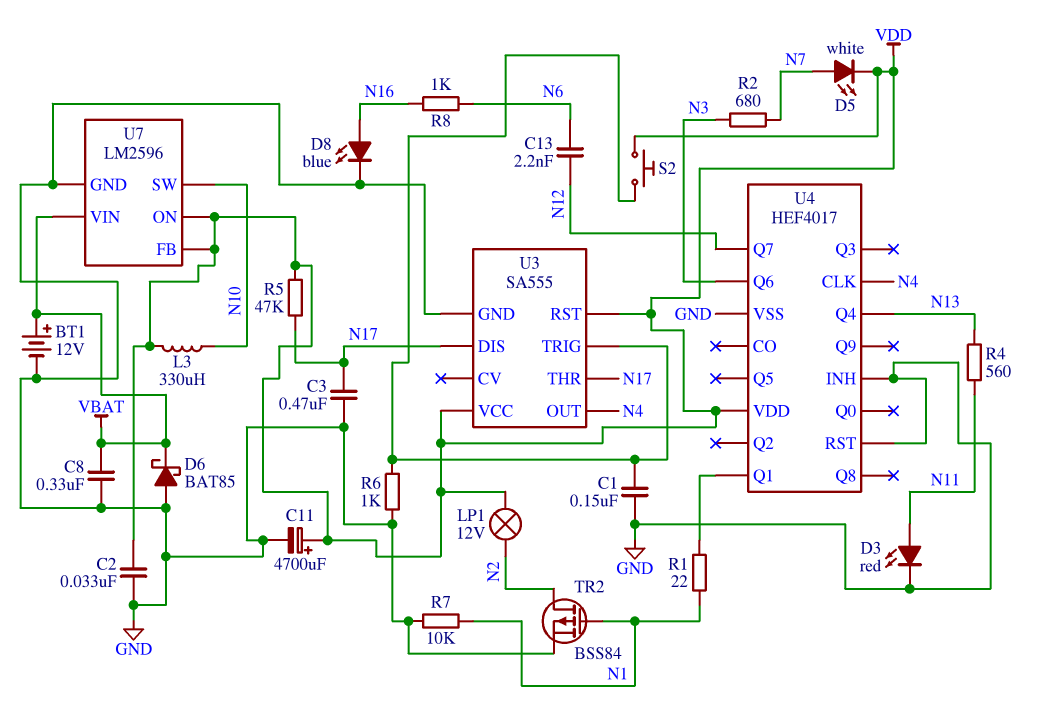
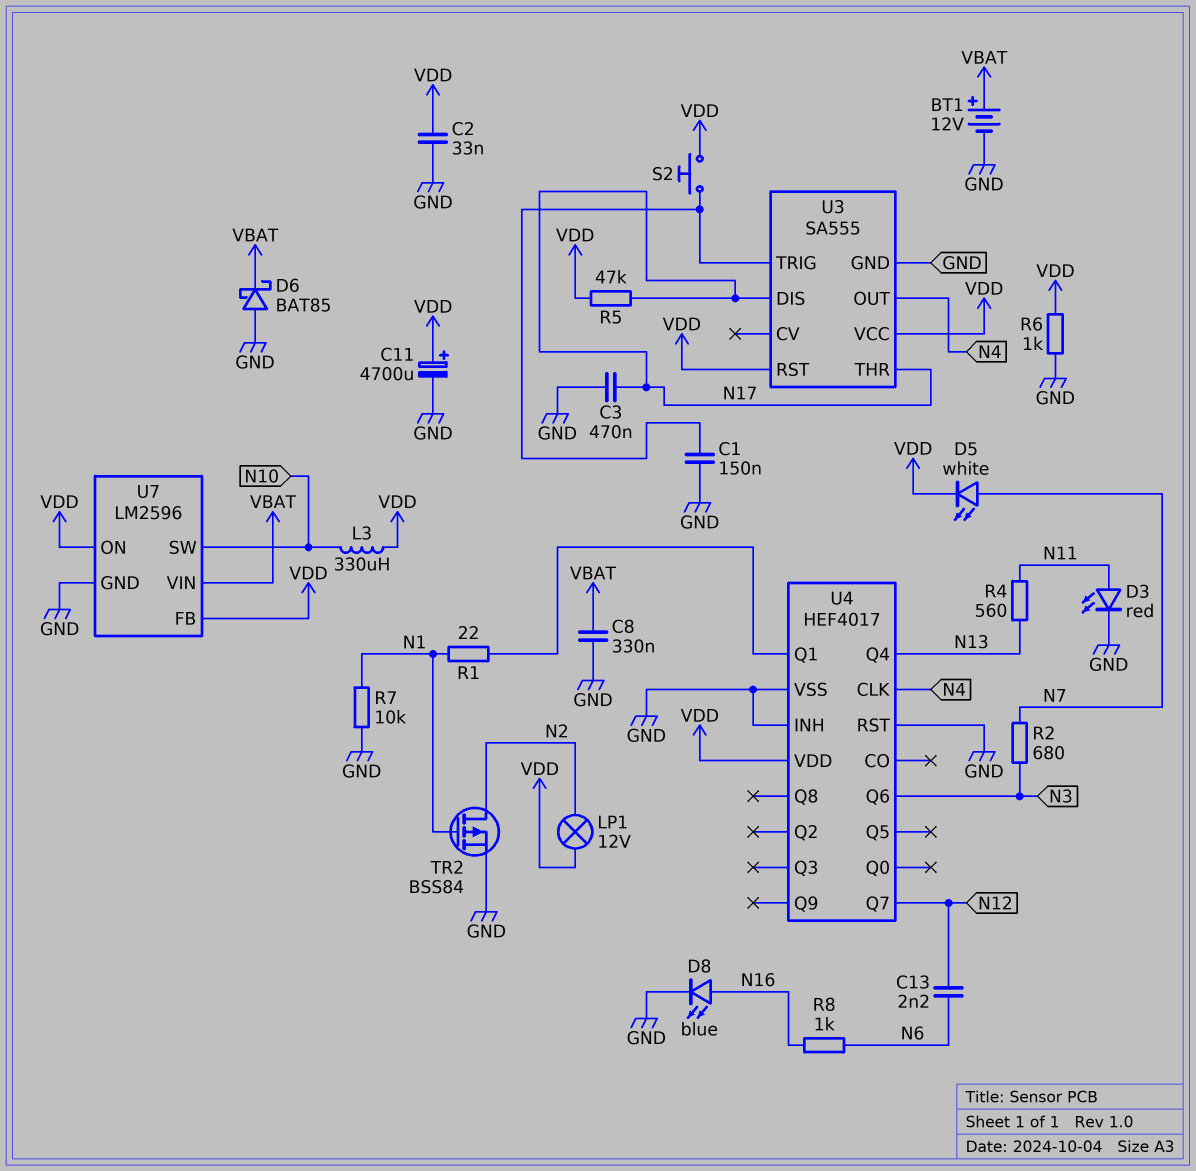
R6: 1k (GND, U3/TRIG) -> 1k (GND, VDD)

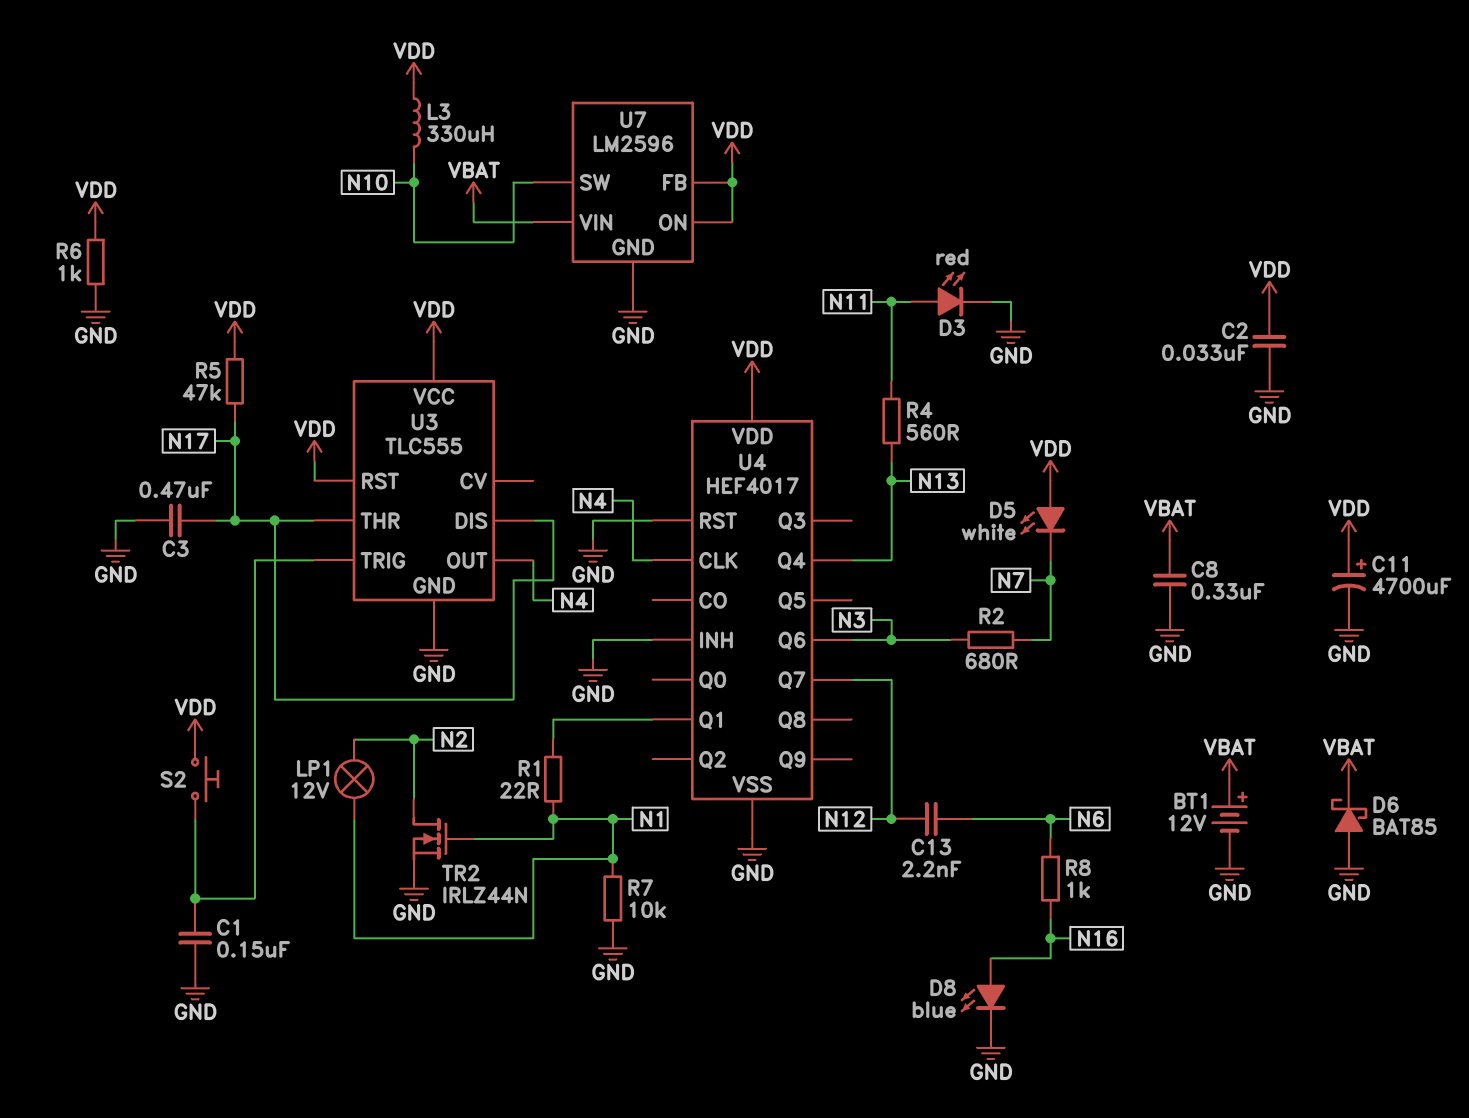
D5: LED white (A N7, K VDD) -> LED white (A VDD, K N7)
LP1: lamp 12V (N2, VDD) -> lamp 12V (N1, N2)
TR2: PMOS BSS84 (G N1, D N2, S GND) -> NMOS IRLZ44N (G N1, D N2, S GND)
U3: SA555 -> TLC555

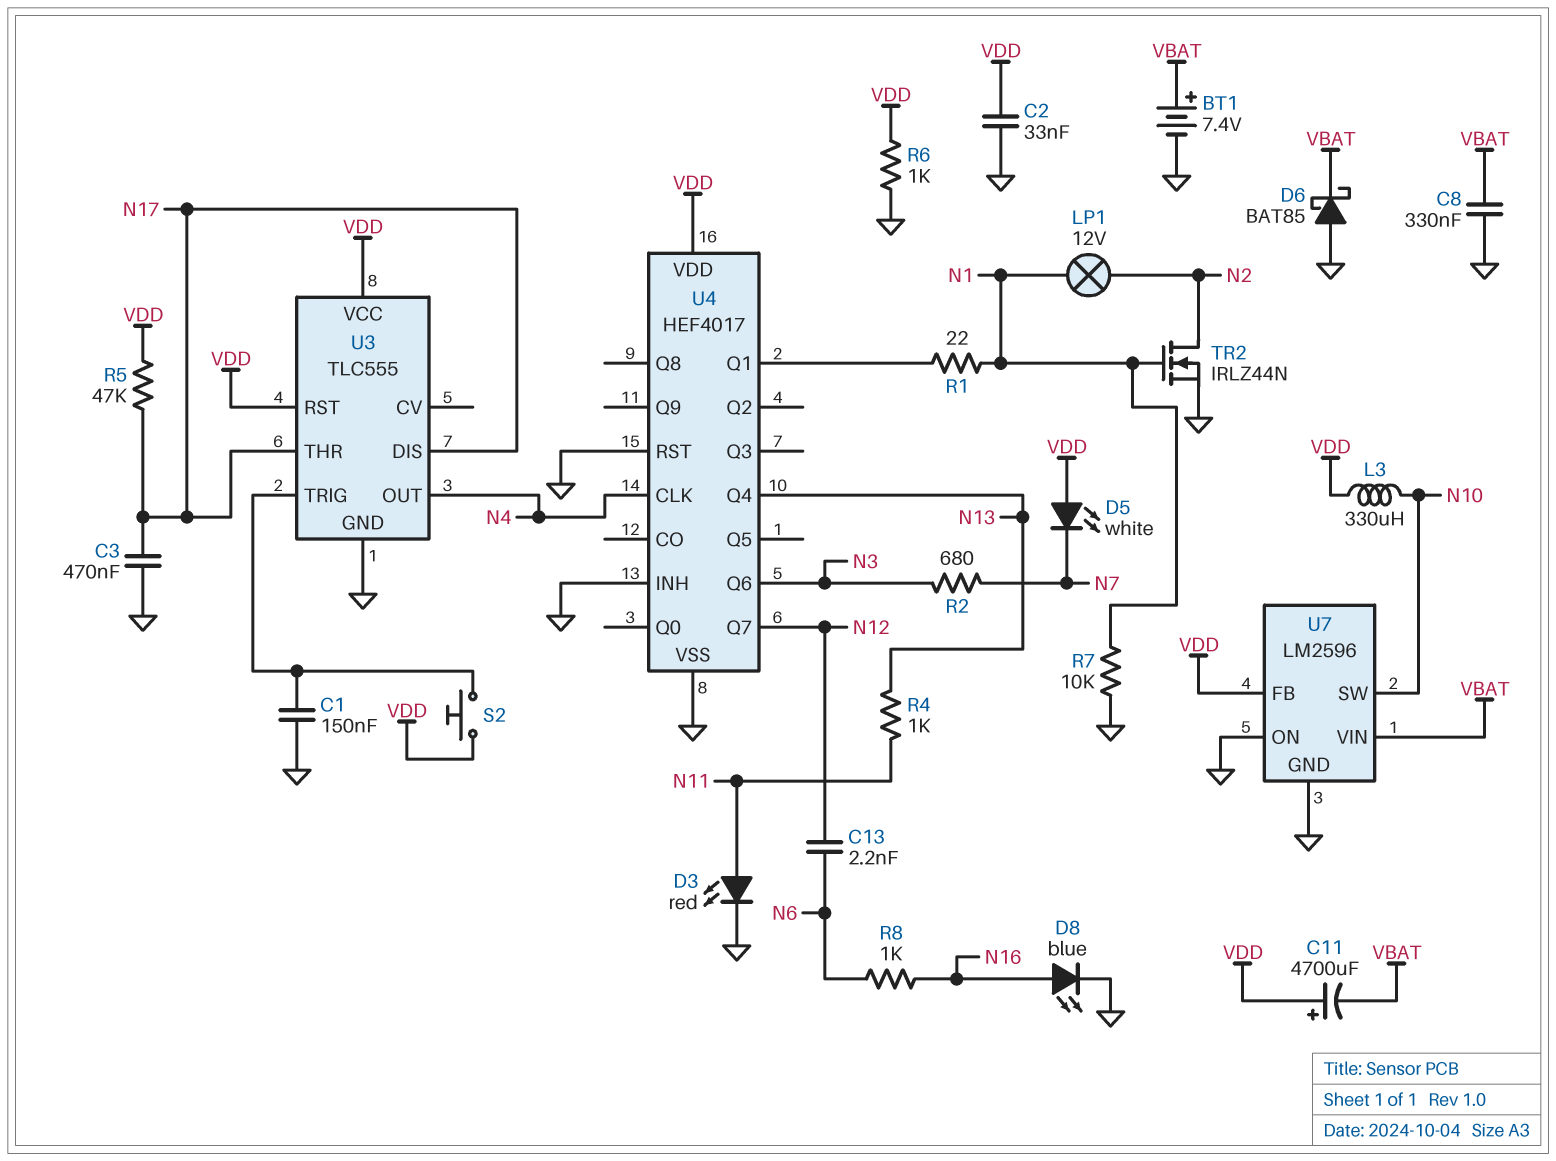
BT1: 12V (plus VBAT, minus GND) -> 7.4V (plus VBAT, minus GND)
C11: 4700uF (plus VDD, minus GND) -> 4700uF (plus VDD, minus VBAT)
R4: 560 (N11, N13) -> 1k (N11, N13)
U7 pin ON: VDD -> GND

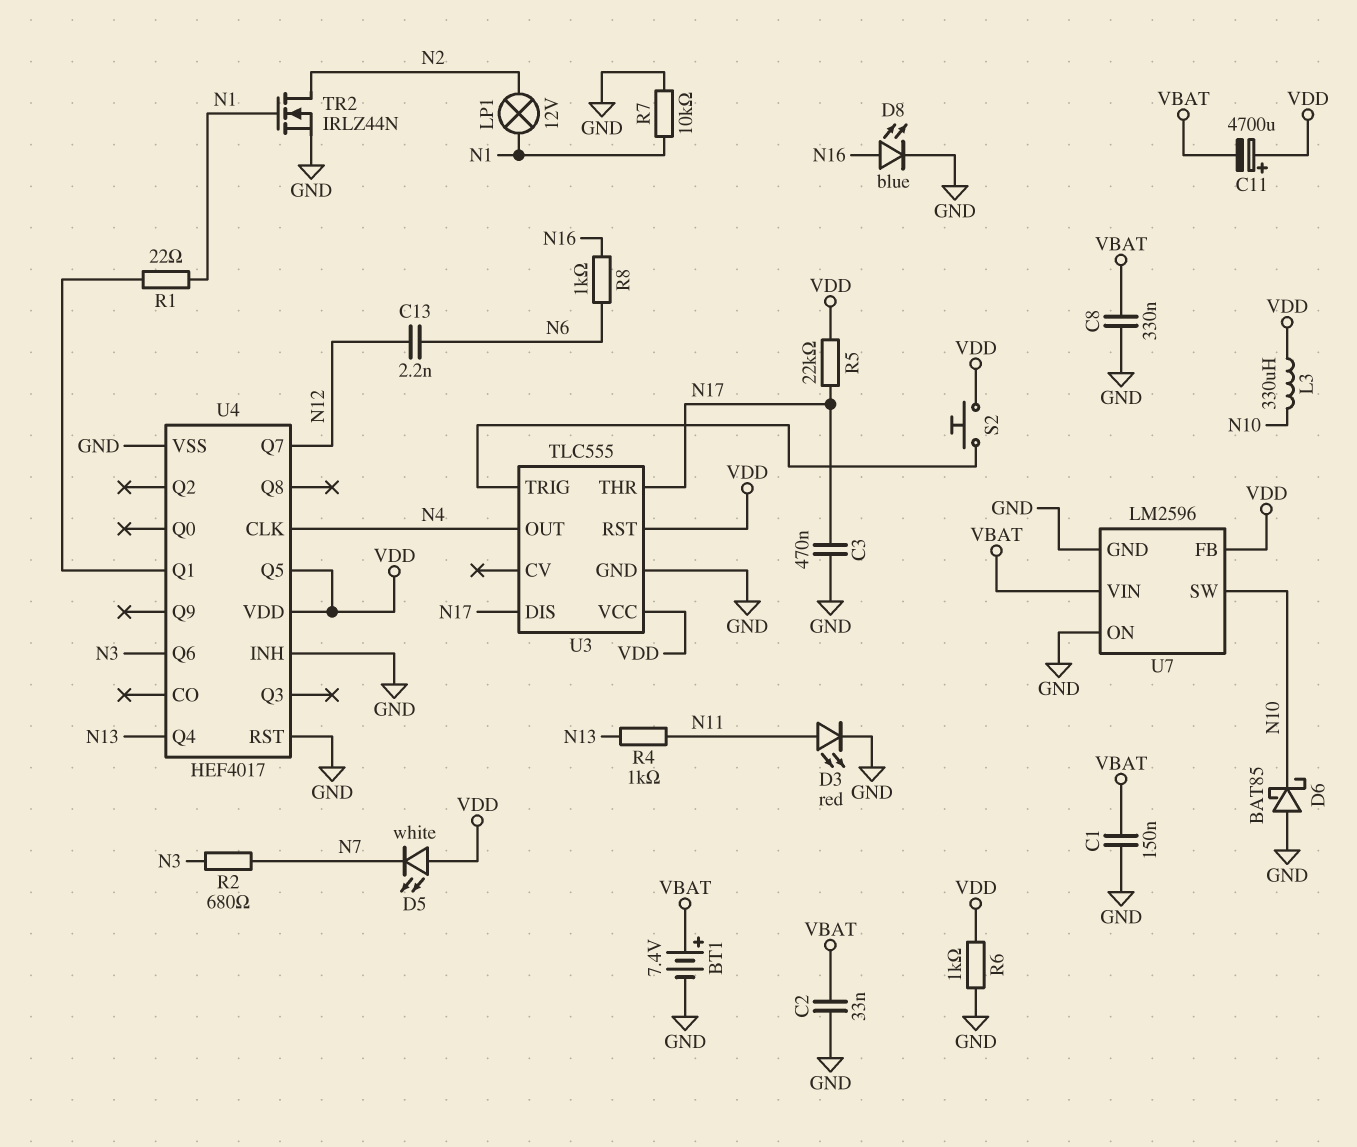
C1: 150nF (GND, U3/TRIG) -> 150nF (GND, VBAT)
C2: 33nF (GND, VDD) -> 33nF (GND, VBAT)
D6: schottky BAT85 (A GND, K VBAT) -> schottky BAT85 (A GND, K N10)
R5: 47k (N17, VDD) -> 22k (N17, VDD)
U4 pin Q5: none -> VDD

